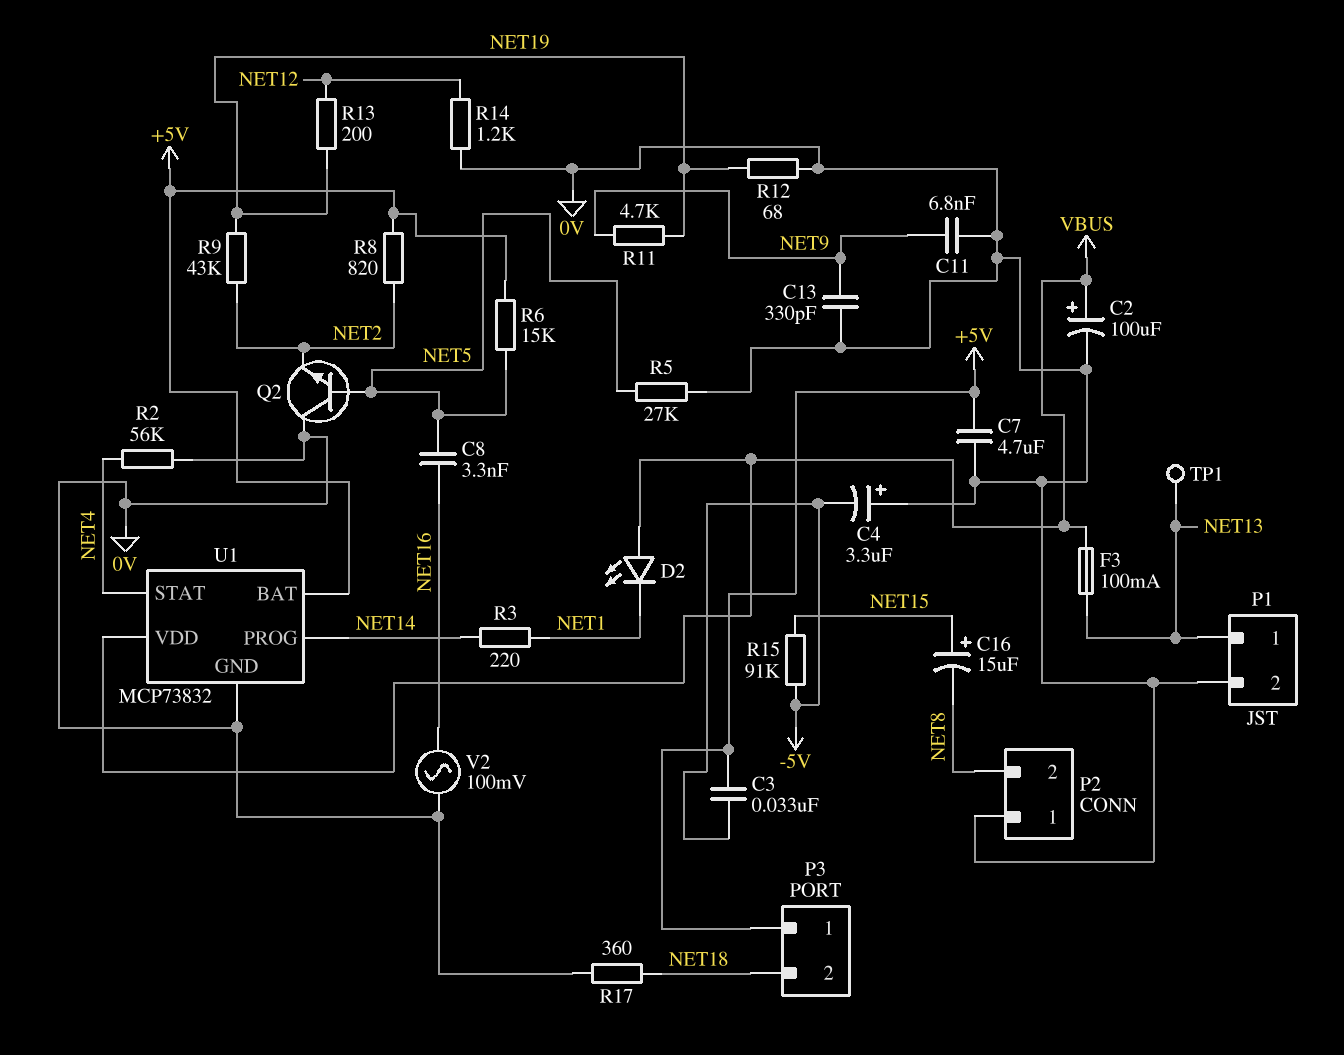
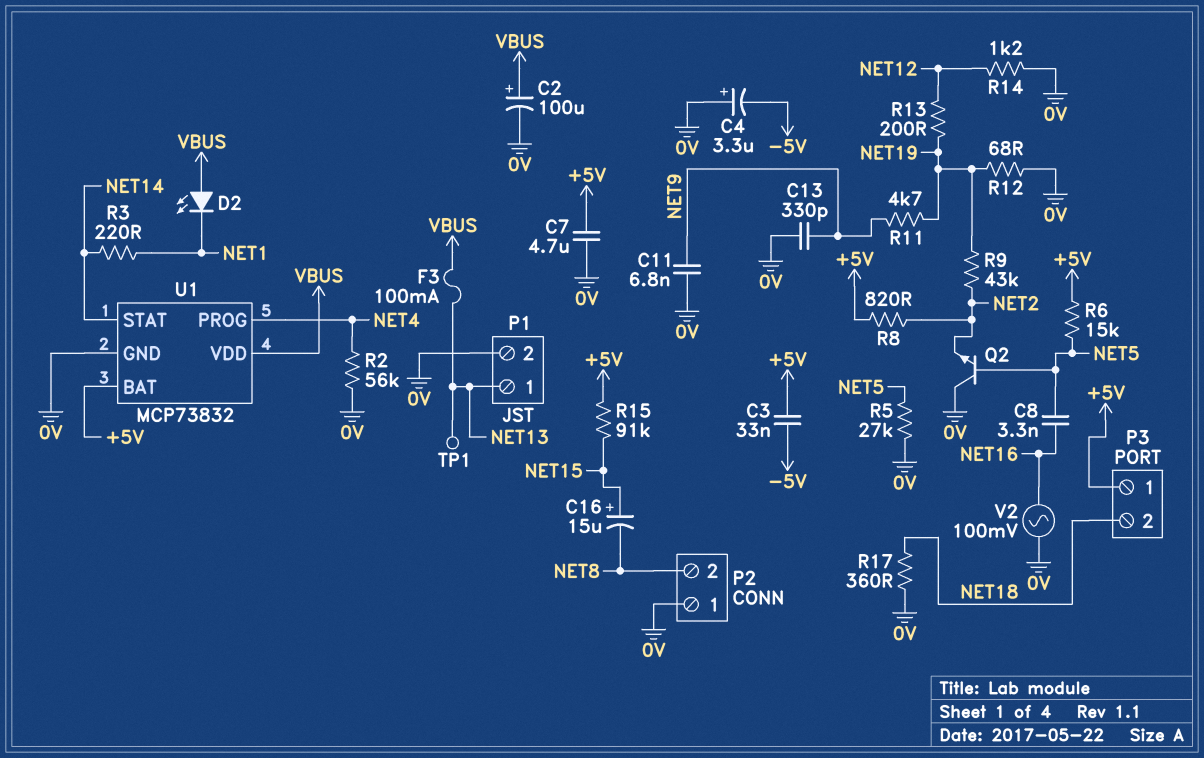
R15: 91k (-5V, NET15) -> 91k (+5V, NET15)
U1 pin PROG: NET14 -> NET4
U1 pin STAT: NET4 -> NET14

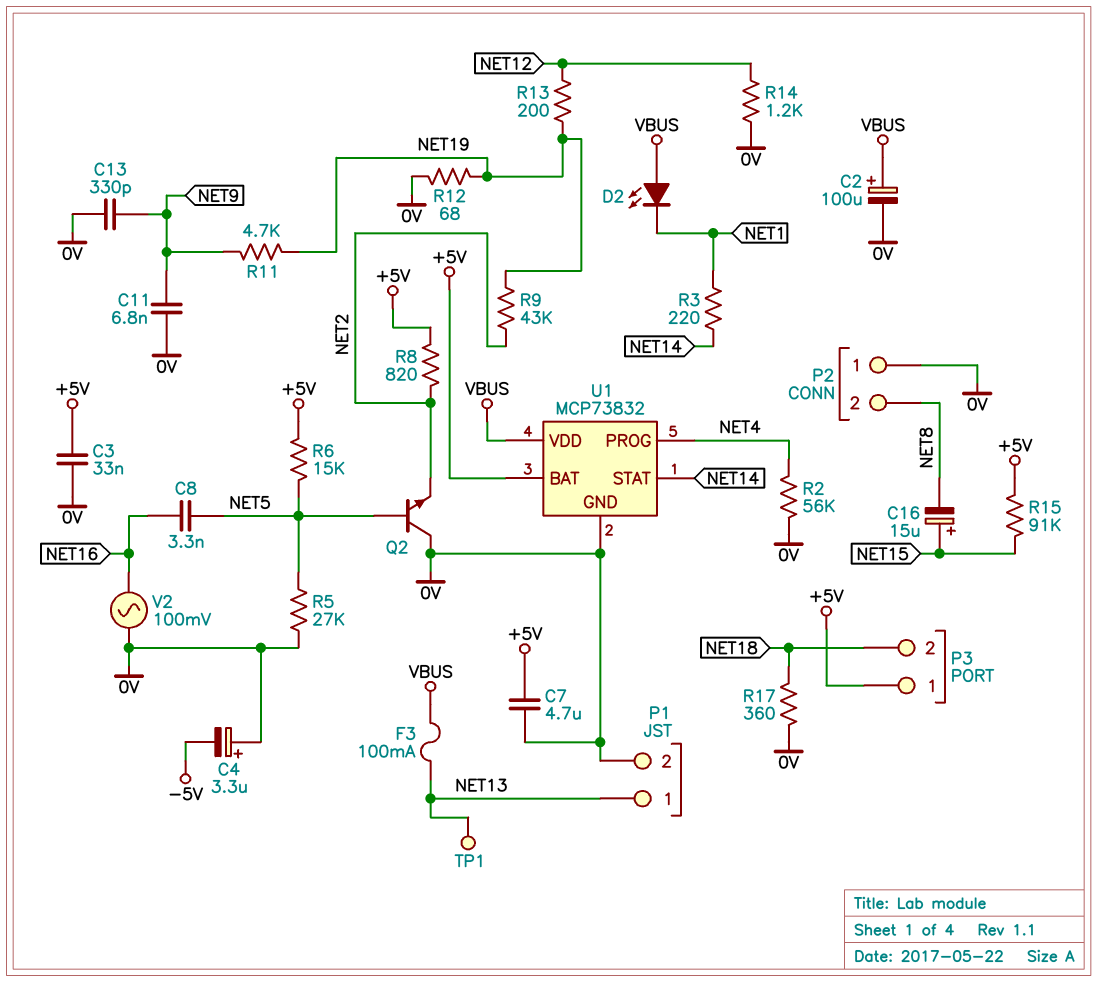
C3: 33nF (+5V, -5V) -> 33nF (+5V, 0V)

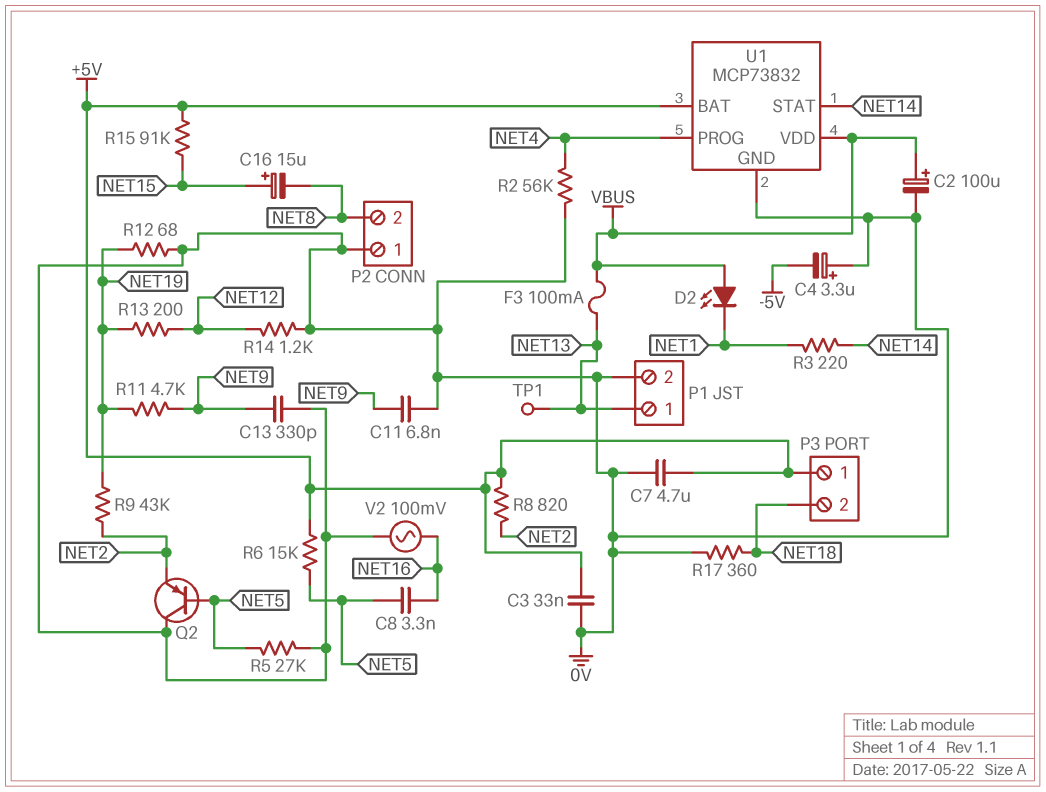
Q2: NPN (B NET5, C 0V, E NET2) -> PNP (B NET5, C 0V, E NET2)

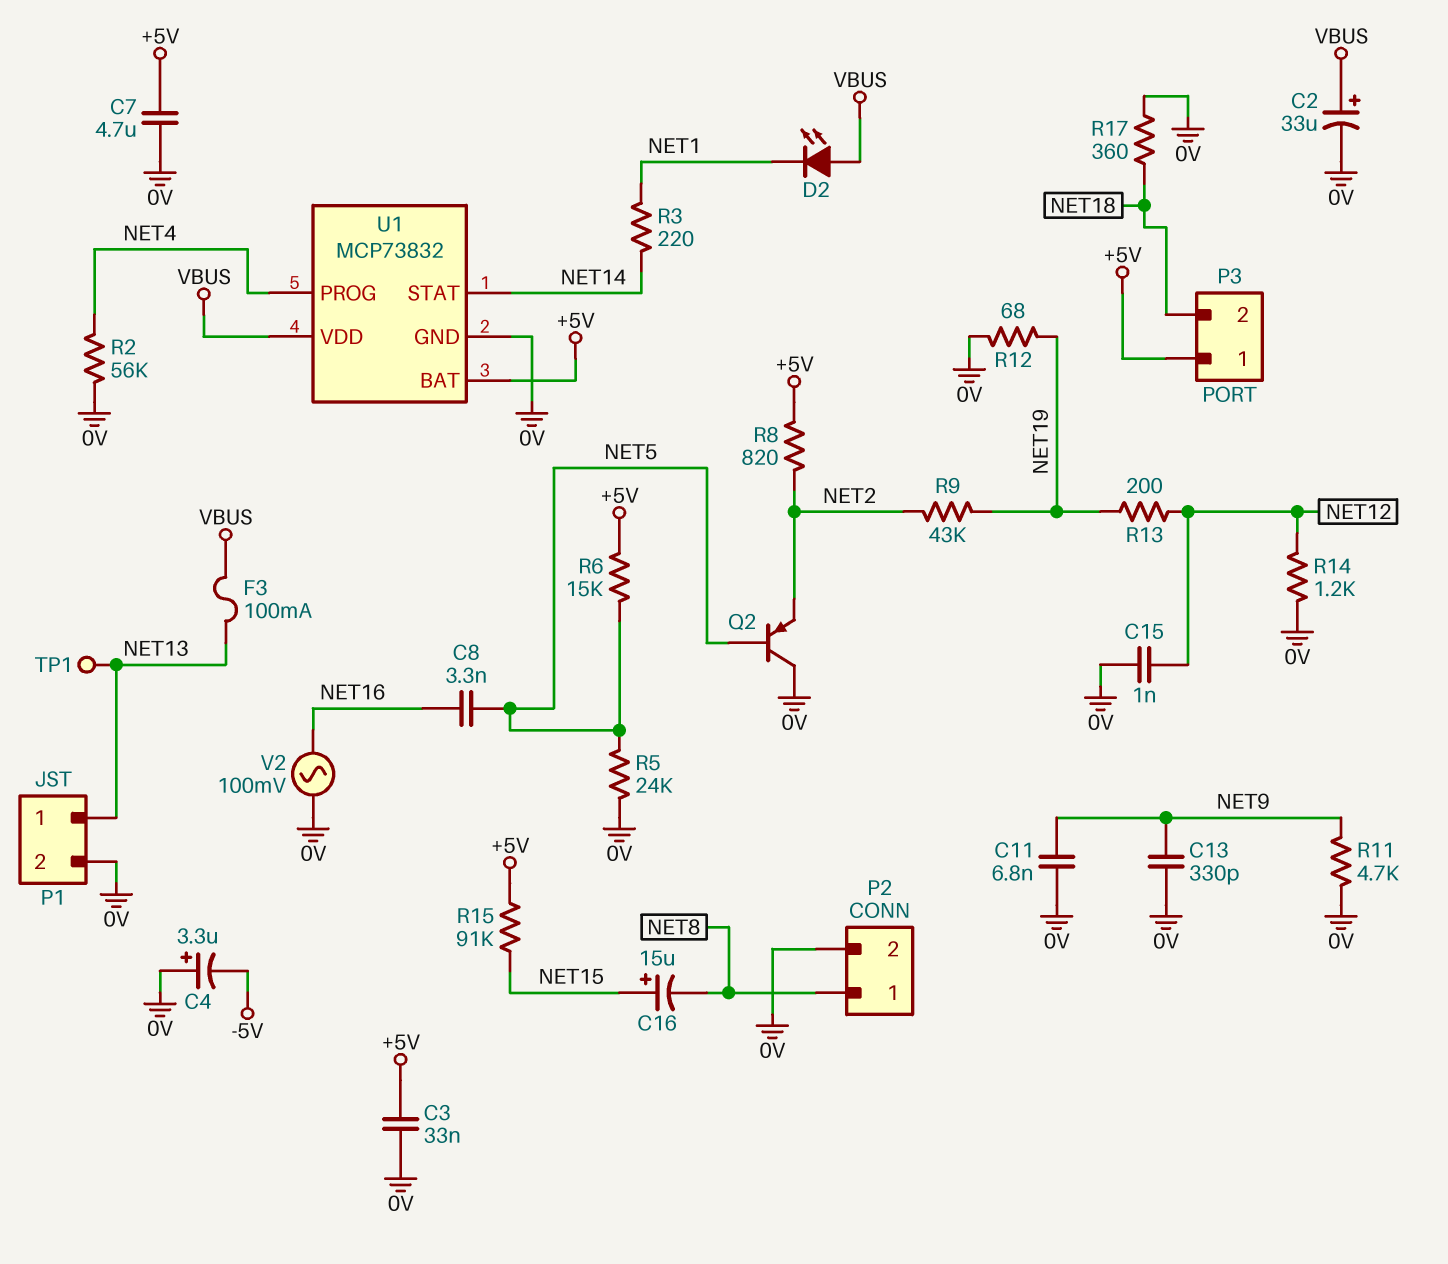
C2: 100uF (plus VBUS, minus 0V) -> 33uF (plus VBUS, minus 0V)
C15: none -> 1nF (0V, NET12)
P2 pin 1: 0V -> NET8
P2 pin 2: NET8 -> 0V
R5: 27k (0V, NET5) -> 24k (0V, NET5)
R11: 4.7k (NET9, NET19) -> 4.7k (0V, NET9)

